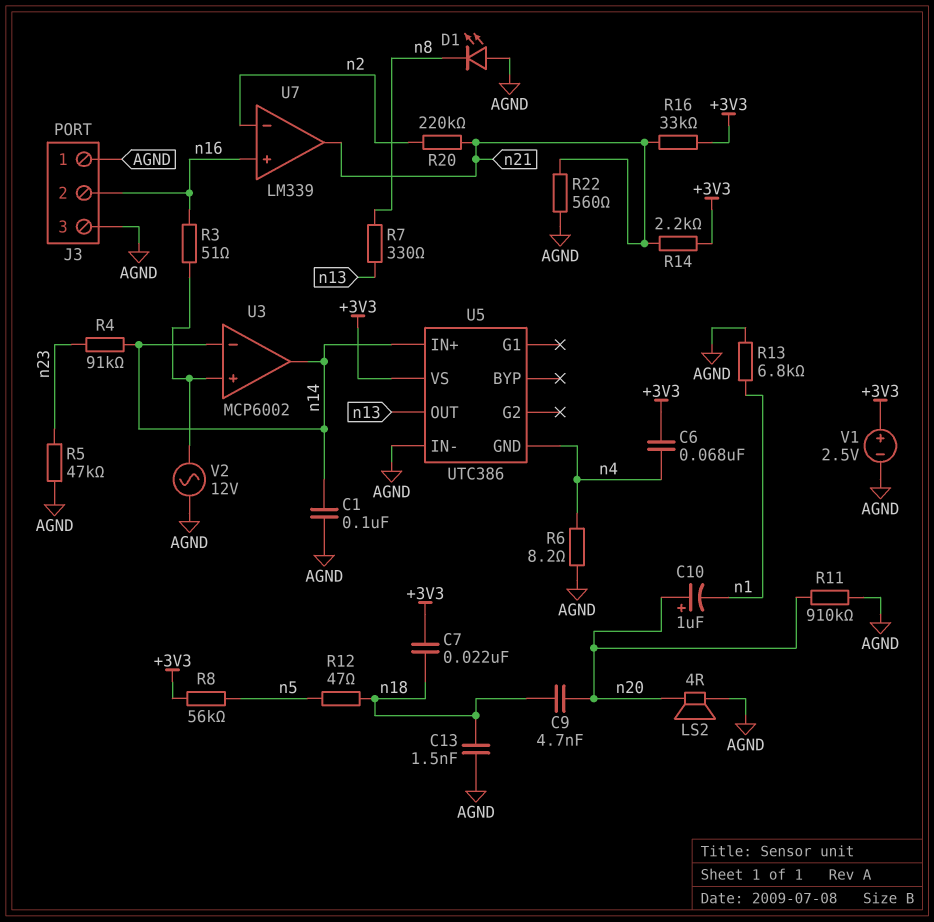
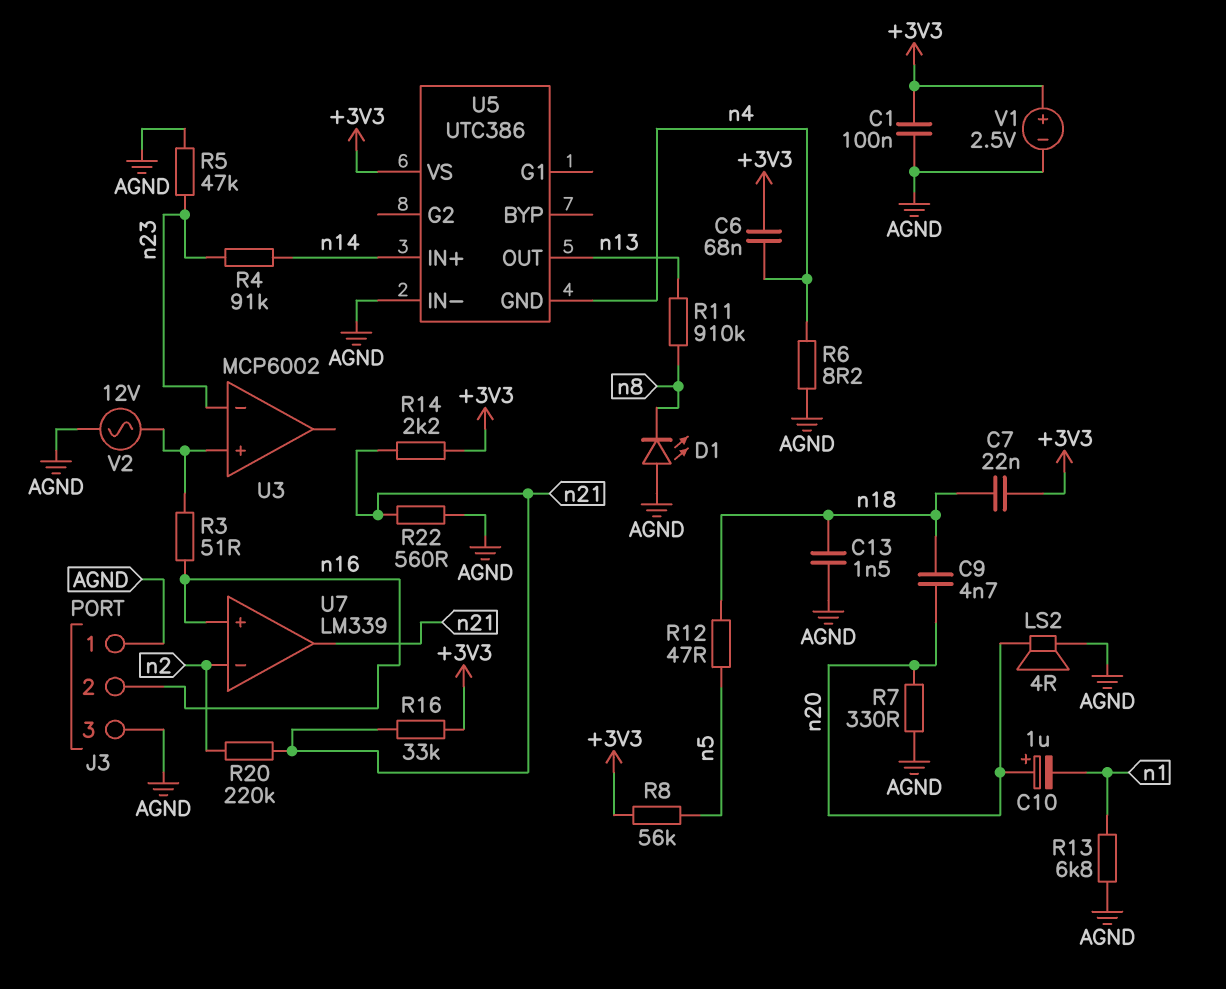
C1: 100nF (AGND, n14) -> 100nF (+3V3, AGND)
R7: 330 (n8, n13) -> 330 (AGND, n20)
R11: 910k (AGND, n20) -> 910k (n8, n13)
U3 pin in-: n14 -> n23
U3 pin out: n14 -> none

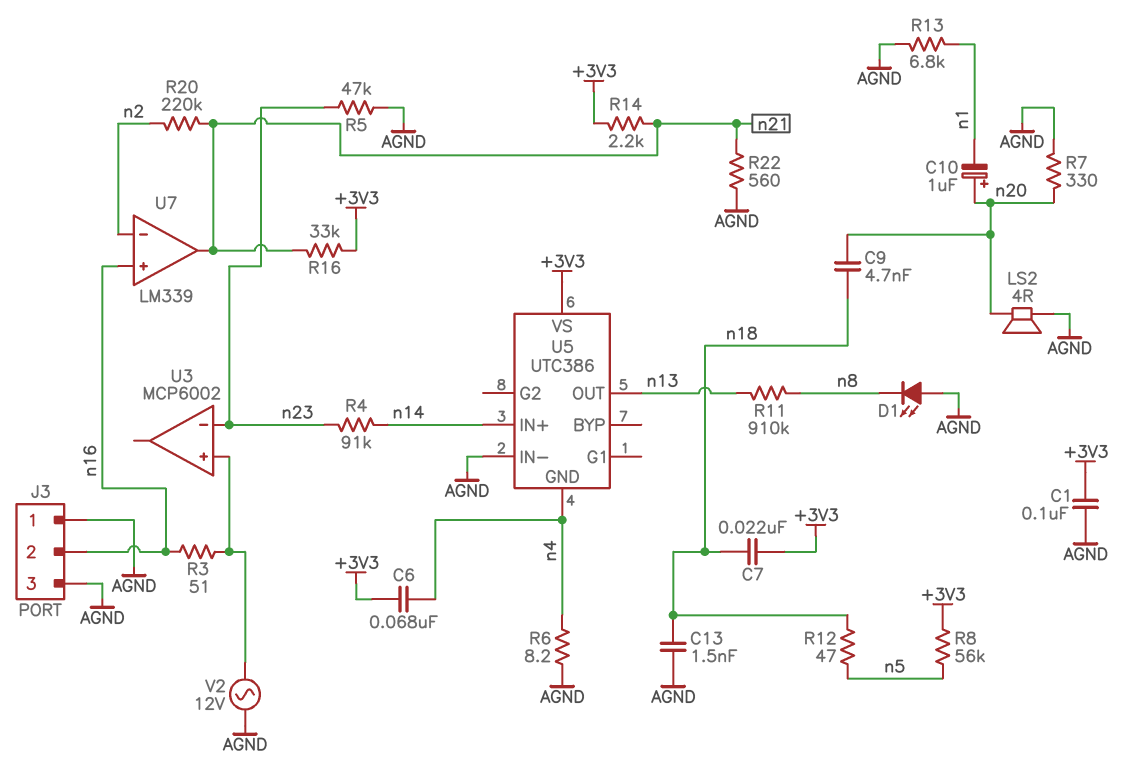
V1: 2.5V (plus +3V3, minus AGND) -> none

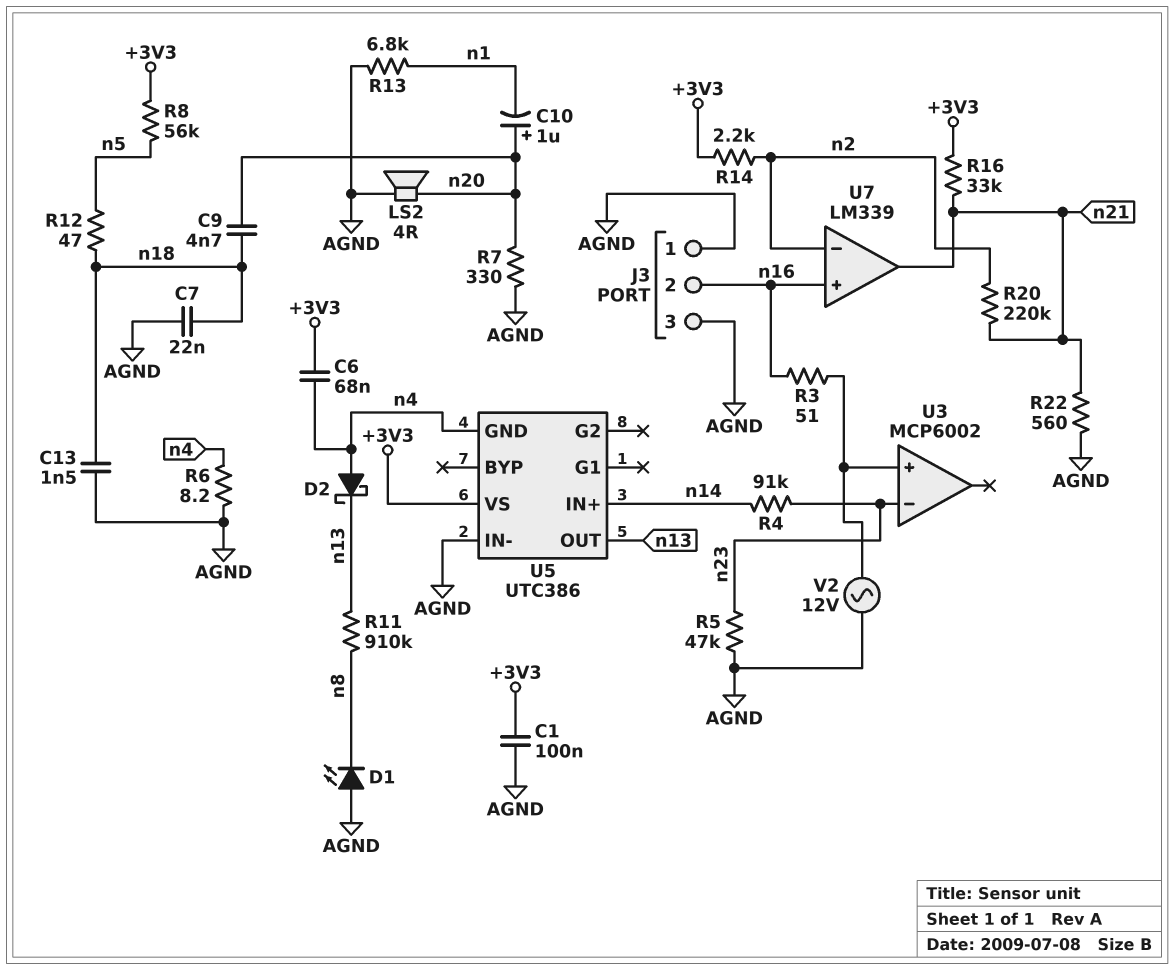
C7: 22nF (+3V3, n18) -> 22nF (AGND, n18)
D2: none -> schottky (A n4, K n13)
R14: 2.2k (+3V3, n21) -> 2.2k (+3V3, n2)

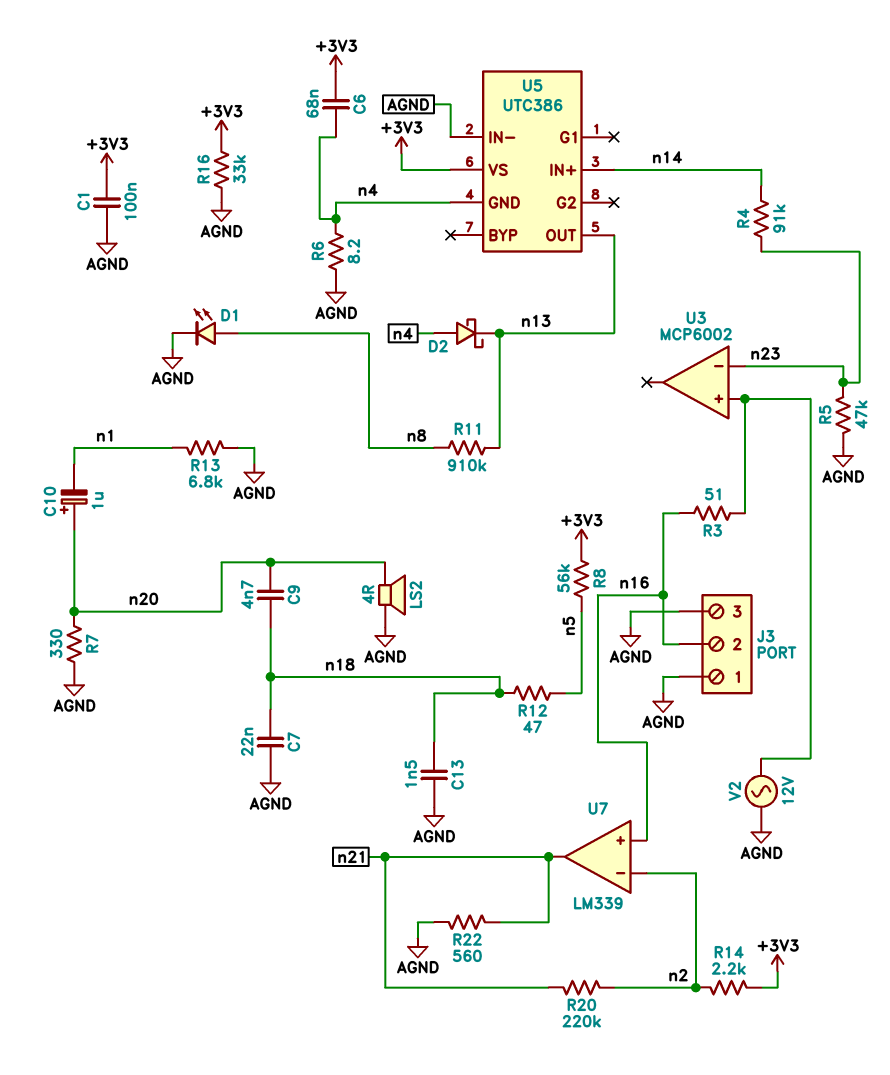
D1: LED (A AGND, K n8) -> LED (A n8, K AGND)
R16: 33k (+3V3, n21) -> 33k (+3V3, AGND)

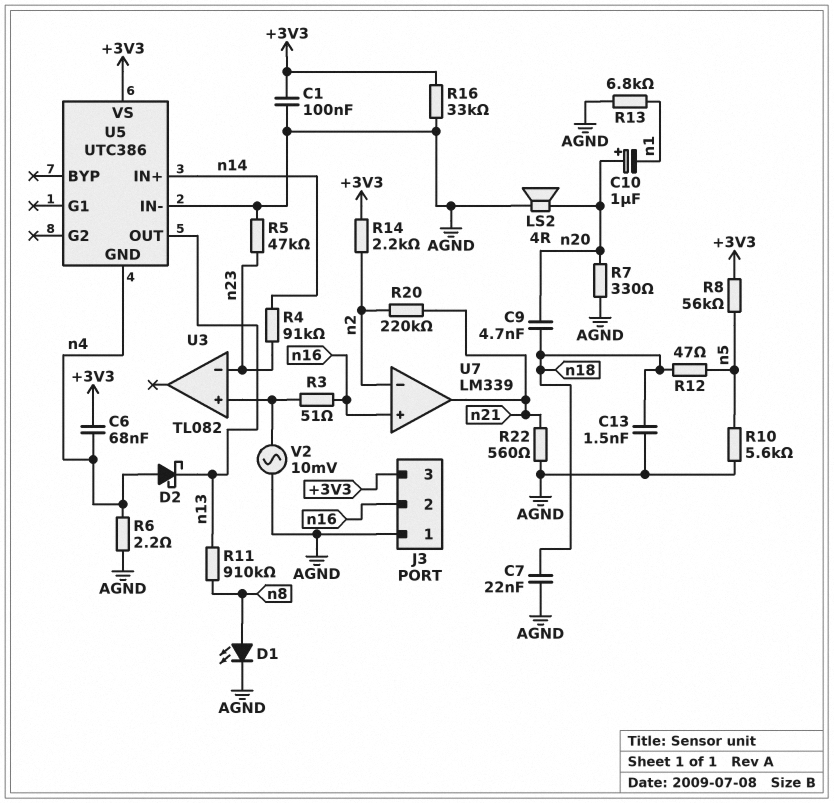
J3 pin 3: AGND -> +3V3
R6: 8.2 (AGND, n4) -> 2.2 (AGND, n4)
R10: none -> 5.6k (AGND, n5)
U3: MCP6002 -> TL082
V2: AC 12V (AGND, U3/in+) -> AC 10mV (AGND, U3/in+)

